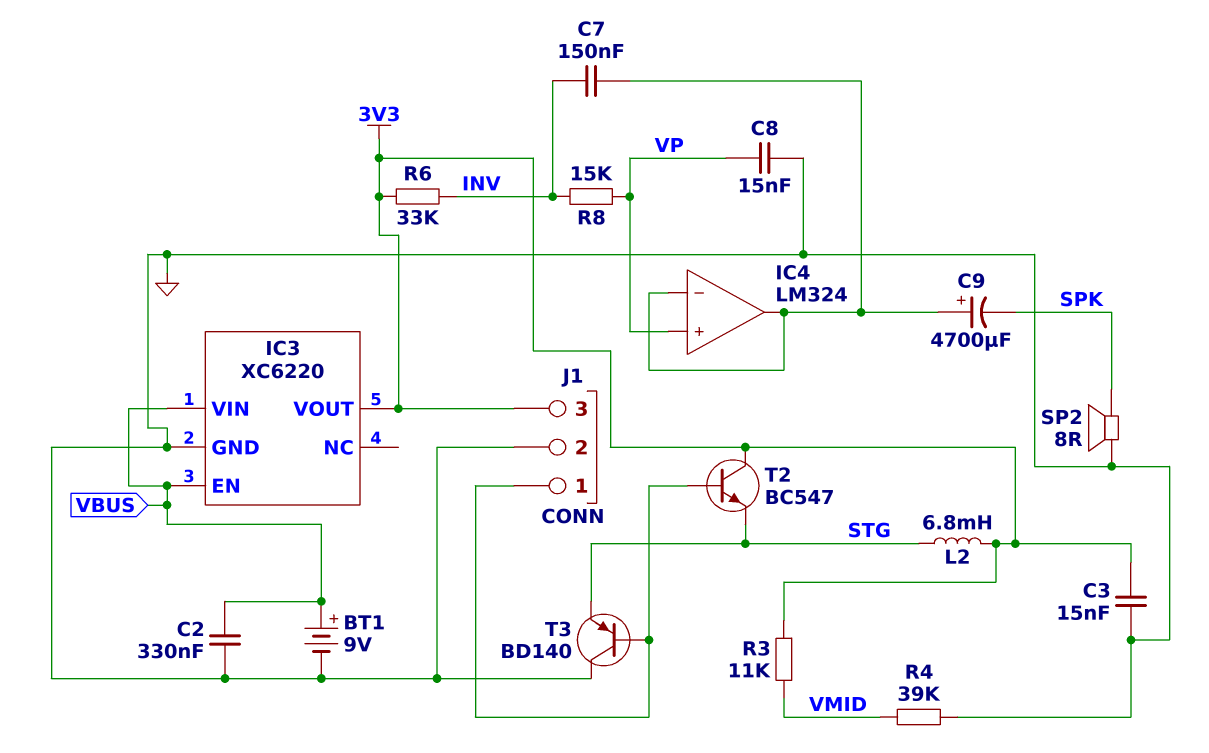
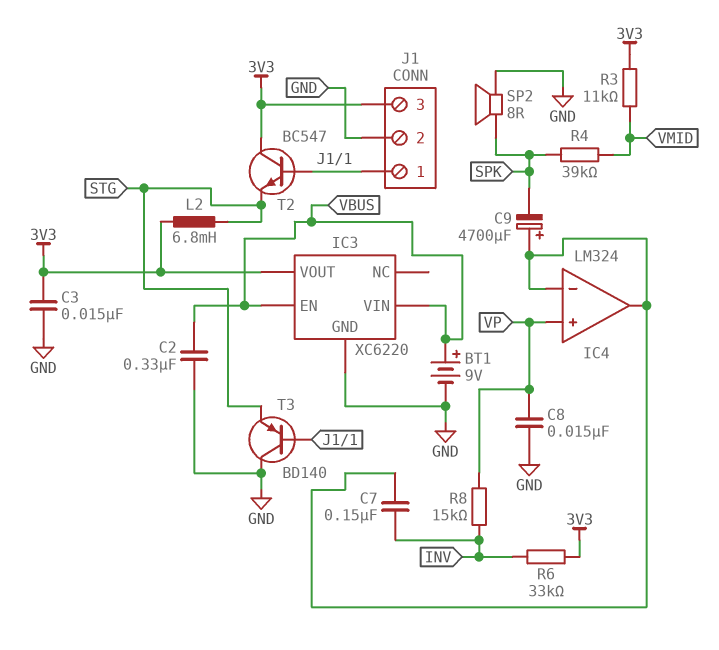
R4: 39k (GND, VMID) -> 39k (SPK, VMID)

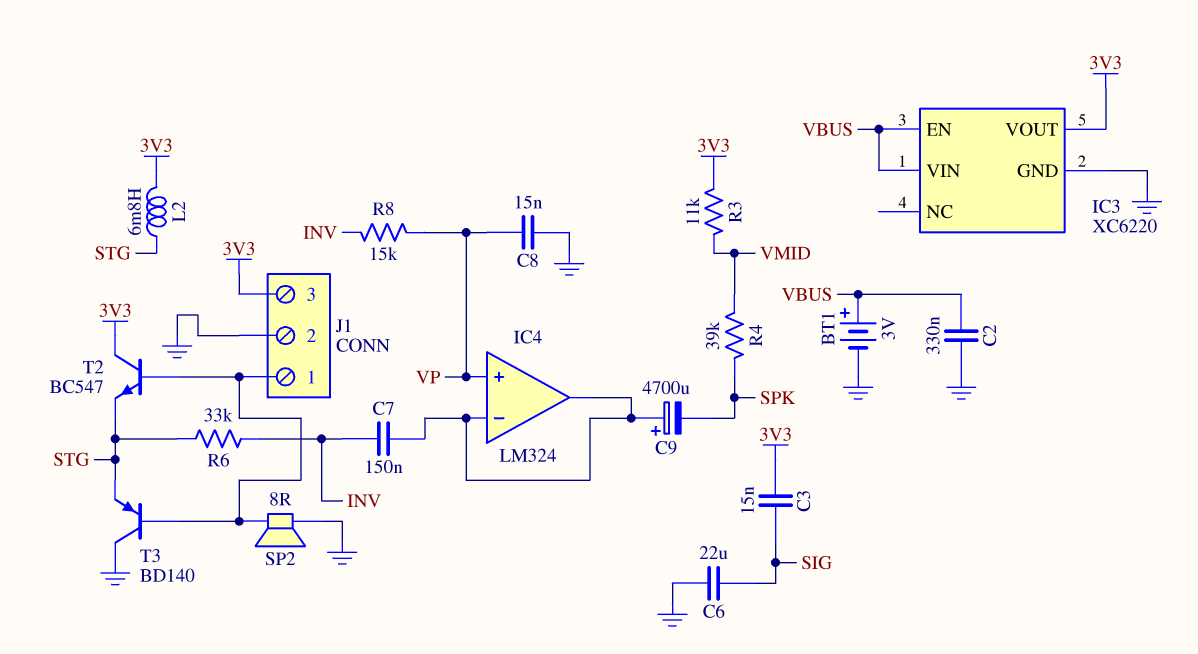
BT1: 9V (plus VBUS, minus GND) -> 3V (plus VBUS, minus GND)
C3: 15nF (3V3, GND) -> 15nF (3V3, SIG)
C6: none -> 22uF (GND, SIG)
R6: 33k (3V3, INV) -> 33k (INV, STG)
SP2: speaker 8R (GND, SPK) -> speaker 8R (GND, J1/1)

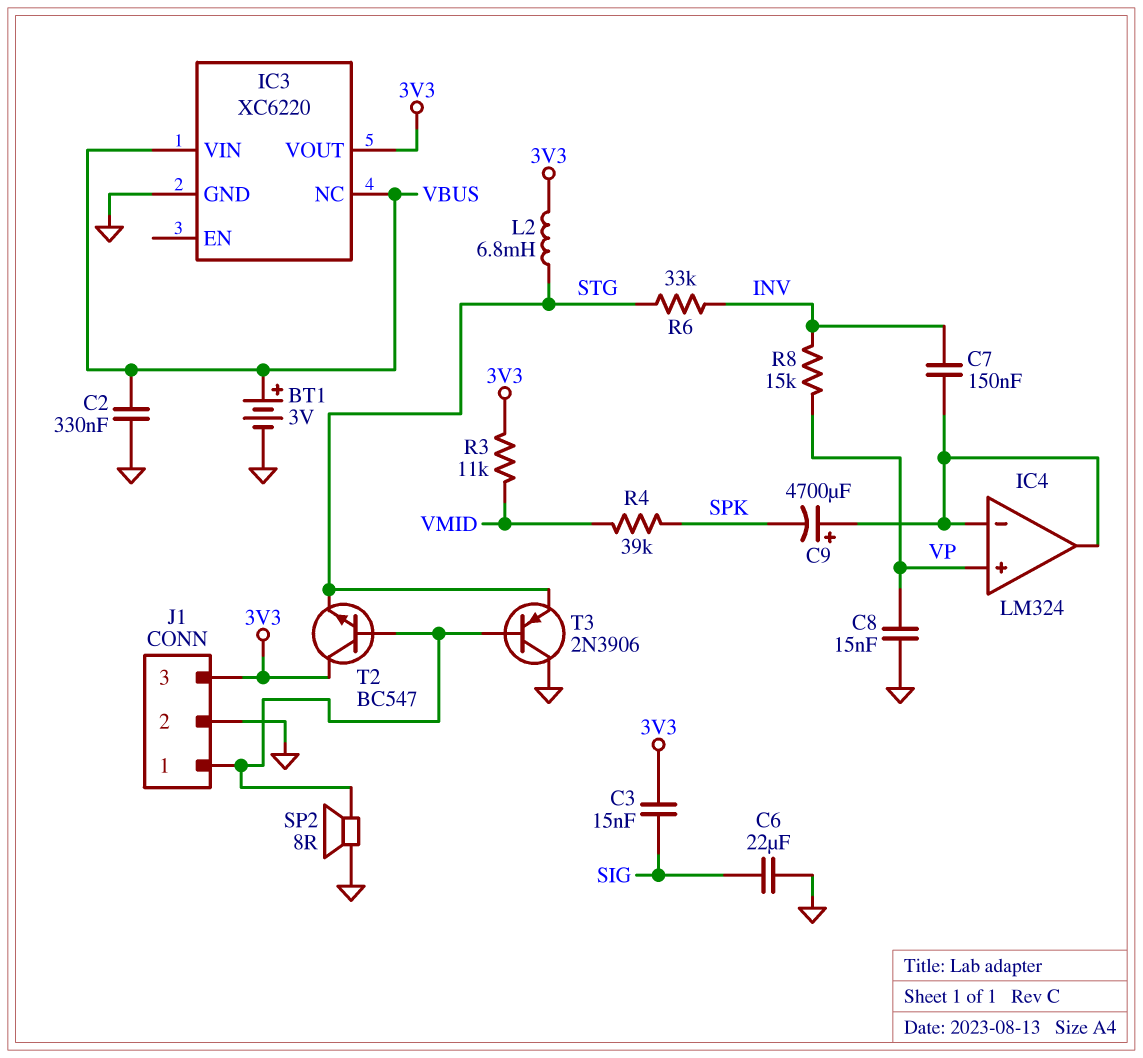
IC3 pin EN: VBUS -> none
IC3 pin NC: none -> VBUS
T3: PNP BD140 (B J1/1, C GND, E STG) -> PNP 2N3906 (B J1/1, C GND, E STG)

